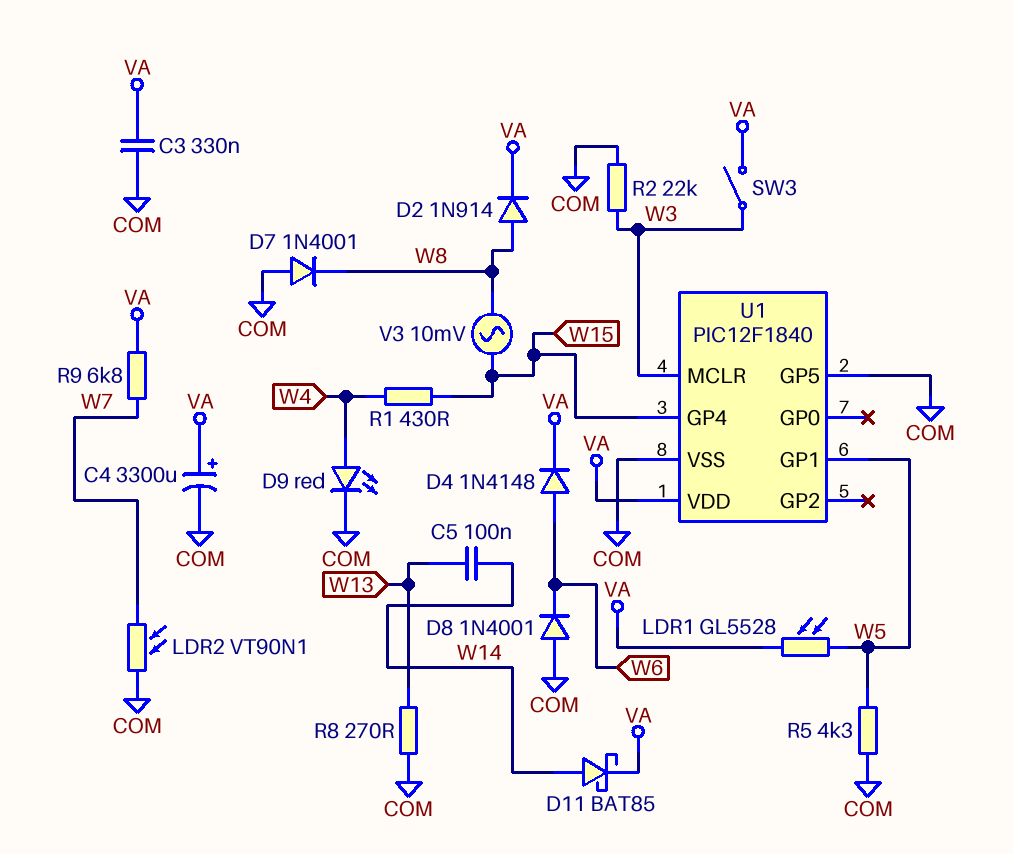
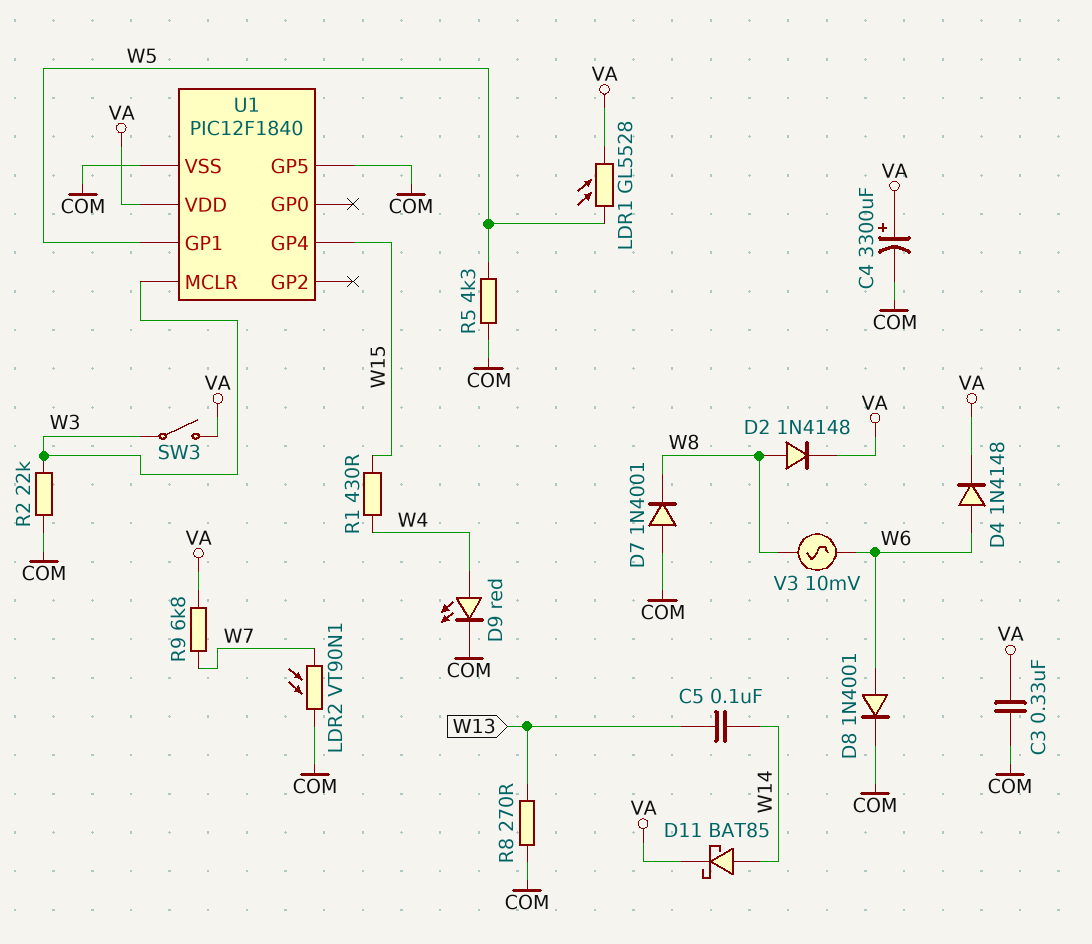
D2: diode 1N914 (A W8, K VA) -> diode 1N4148 (A W8, K VA)
D8: diode 1N4001 (A COM, K W6) -> diode 1N4001 (A W6, K COM)
V3: AC 10mV (W8, W15) -> AC 10mV (W6, W8)

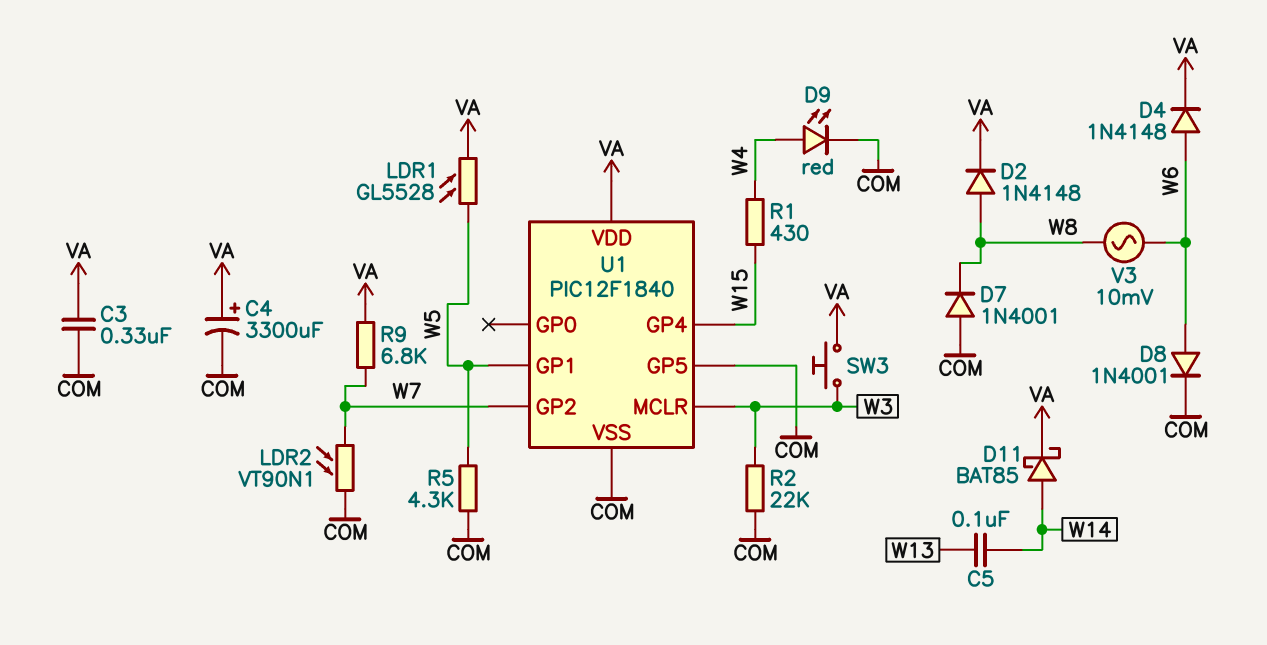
R8: 270 (COM, W13) -> none
SW3: switch (VA, W3) -> button (VA, W3)
U1 pin GP2: none -> W7

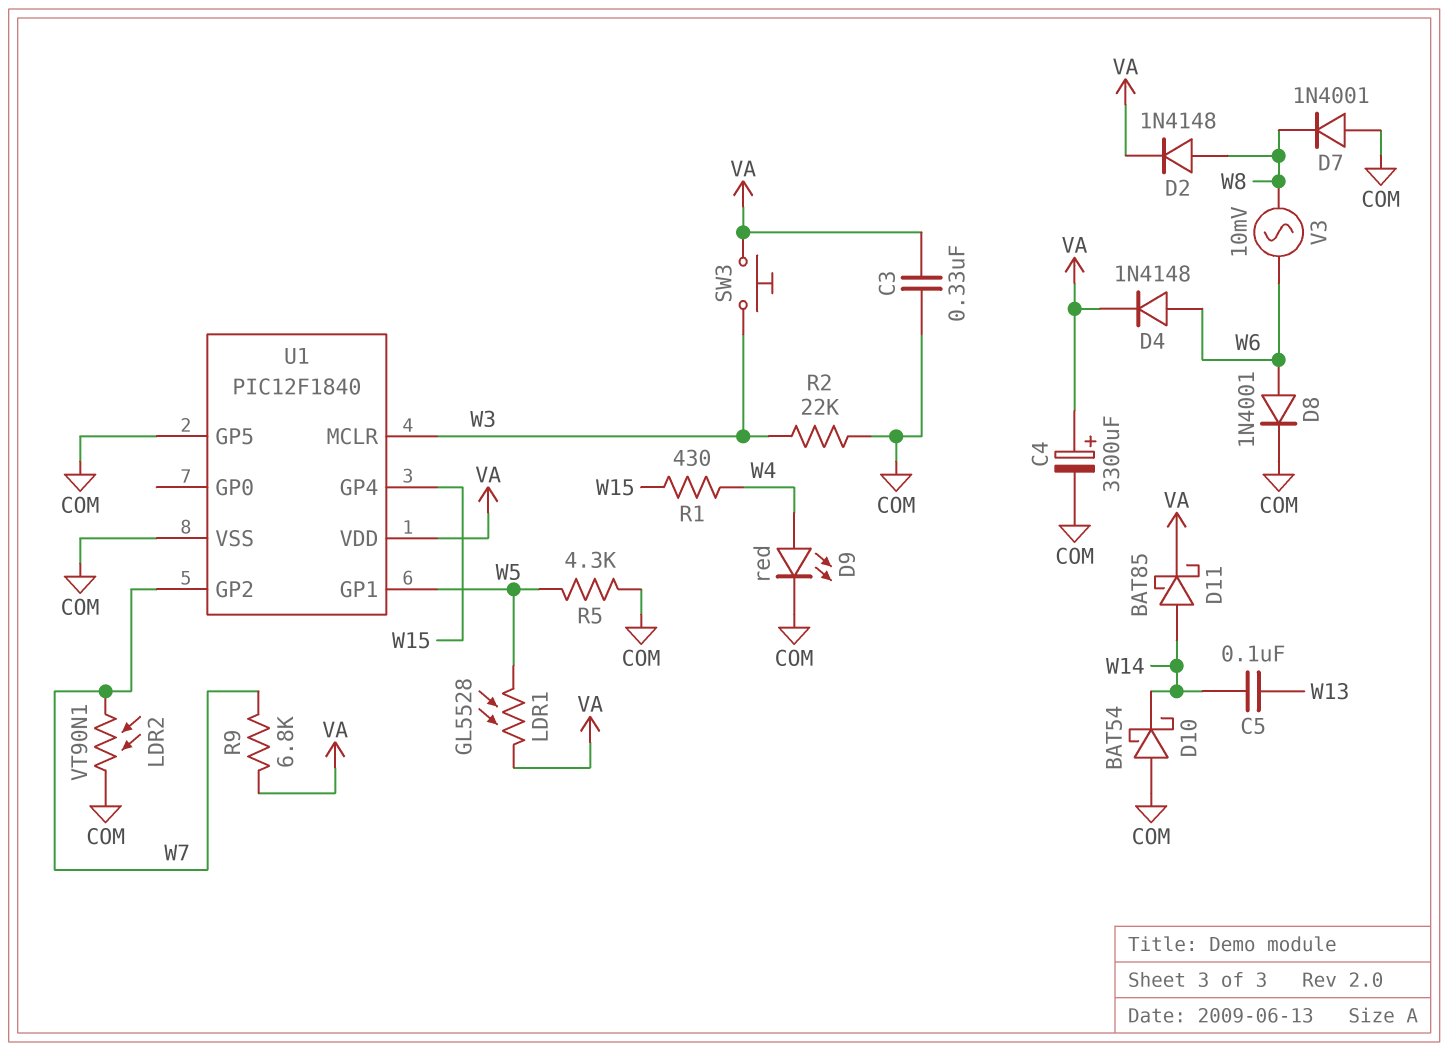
D10: none -> schottky BAT54 (A COM, K W14)

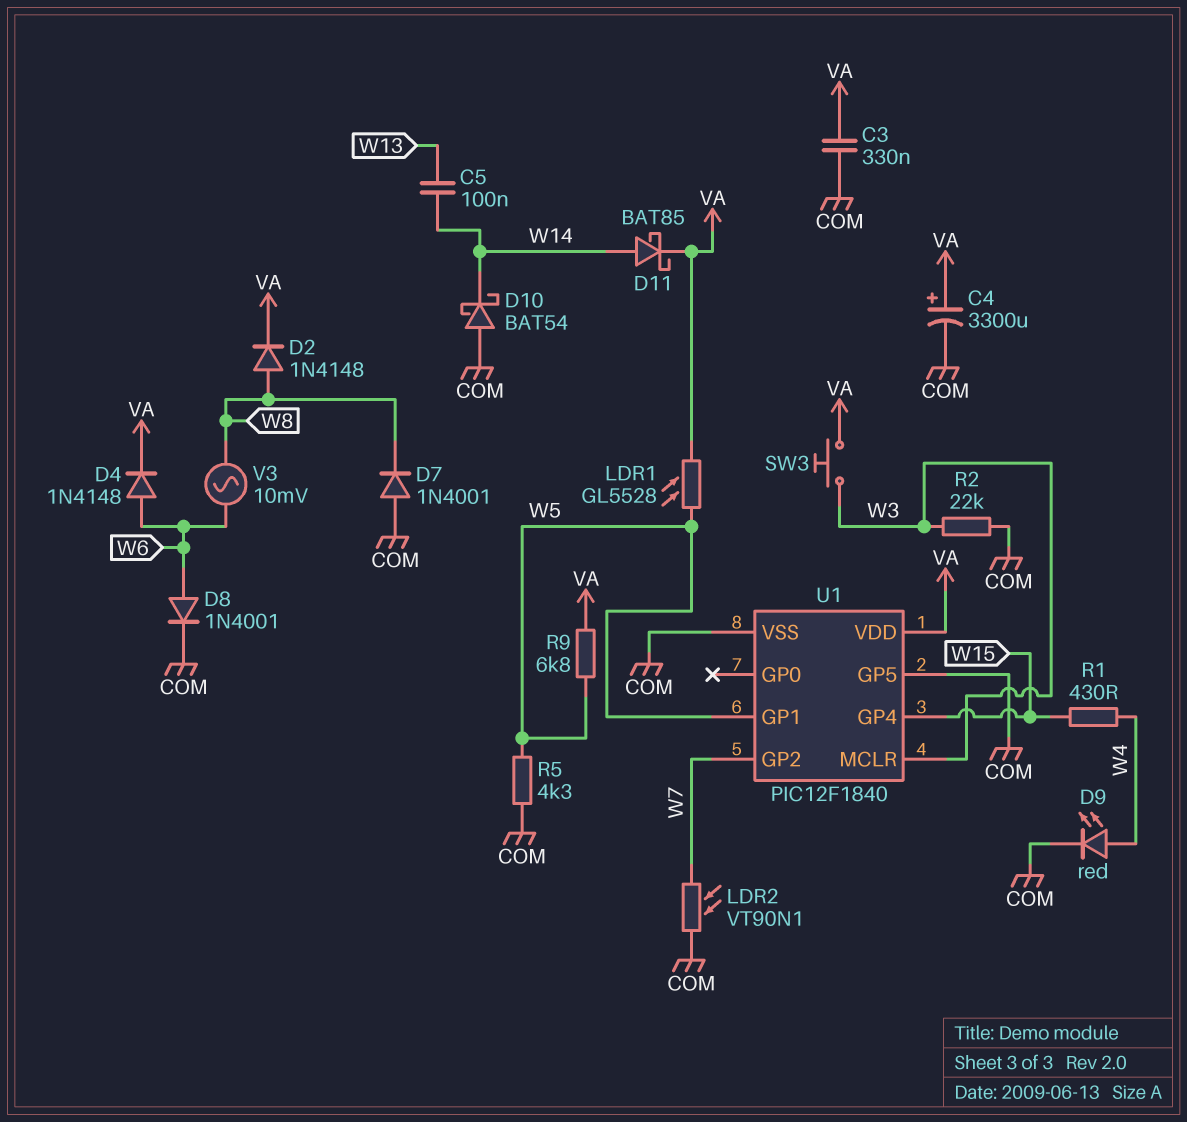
R9: 6.8k (VA, W7) -> 6.8k (VA, W5)

